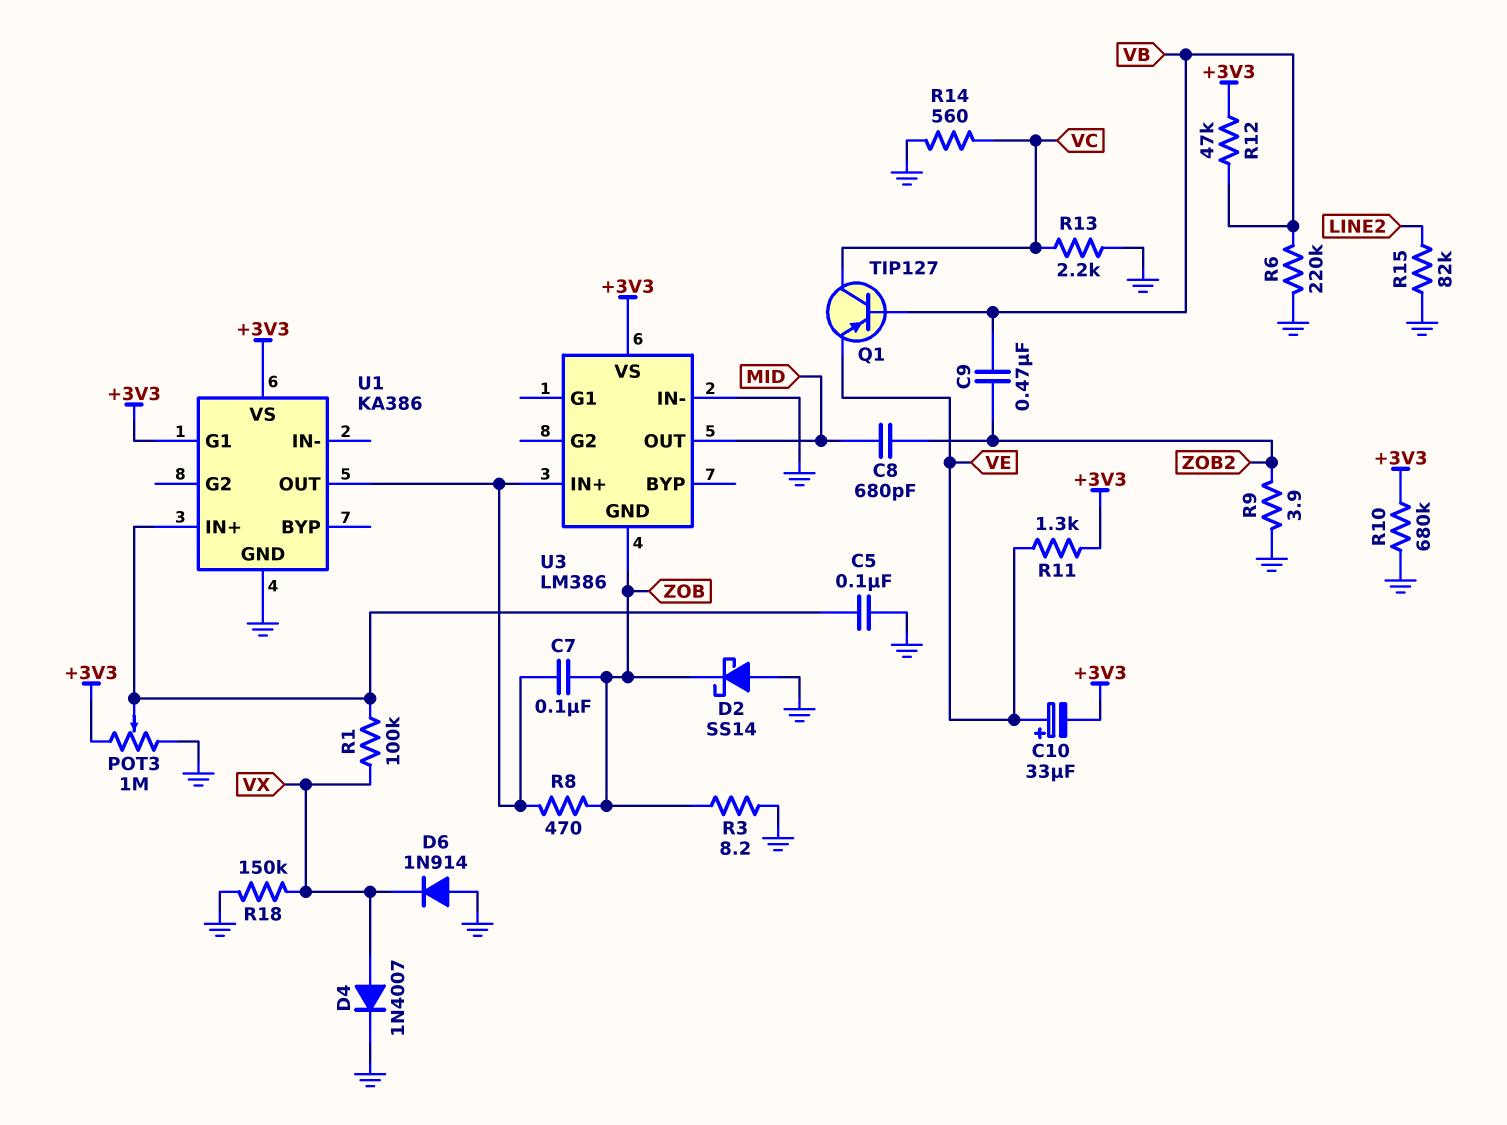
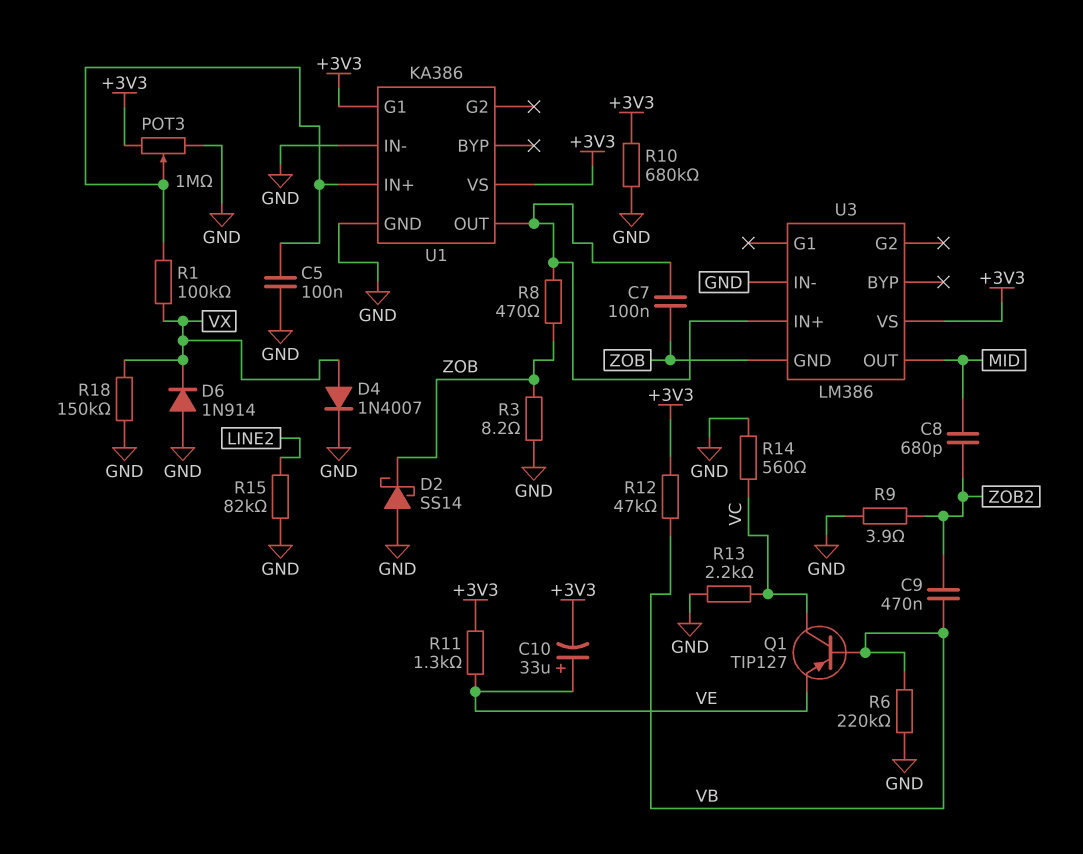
U1 pin IN-: none -> GND

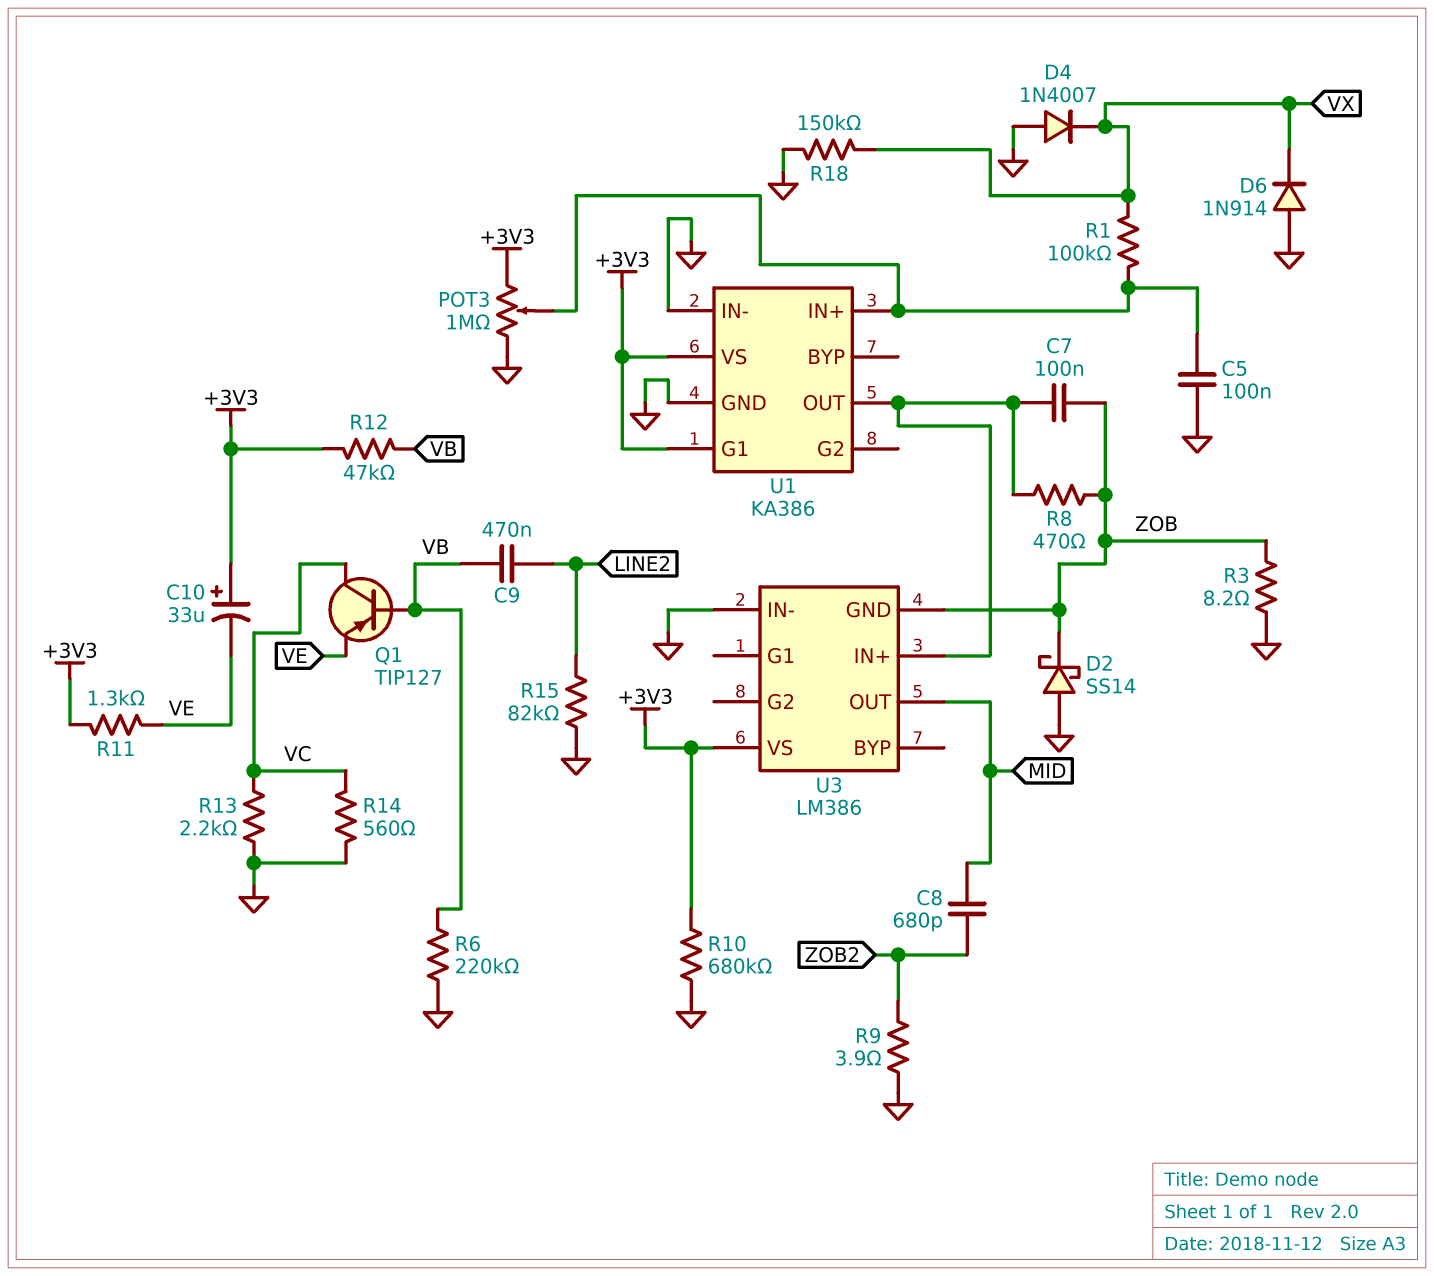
C9: 470nF (VB, ZOB2) -> 470nF (LINE2, VB)
C10: 33uF (plus VE, minus +3V3) -> 33uF (plus +3V3, minus VE)
D4: diode 1N4007 (A VX, K GND) -> diode 1N4007 (A GND, K VX)

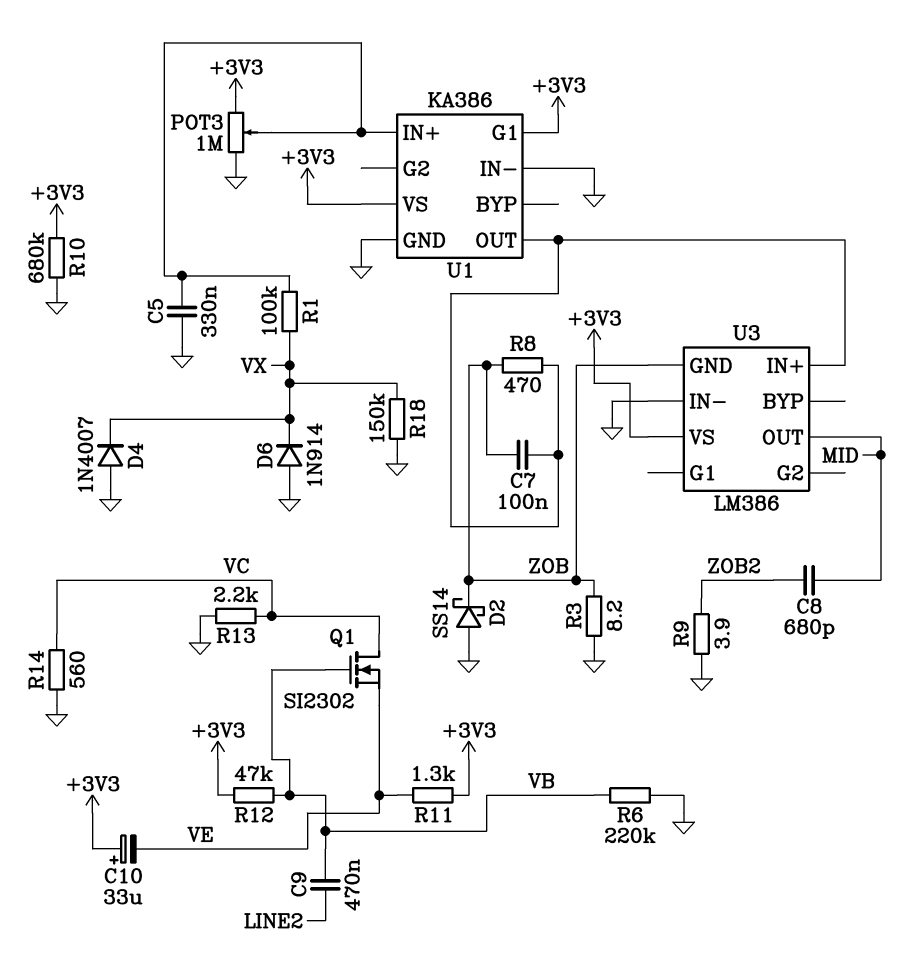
C5: 100nF (GND, U1/IN+) -> 330nF (GND, U1/IN+)
Q1: PNP TIP127 (B VB, C VC, E VE) -> NMOS SI2302 (G VB, D VC, S VE)
R15: 82k (GND, LINE2) -> none

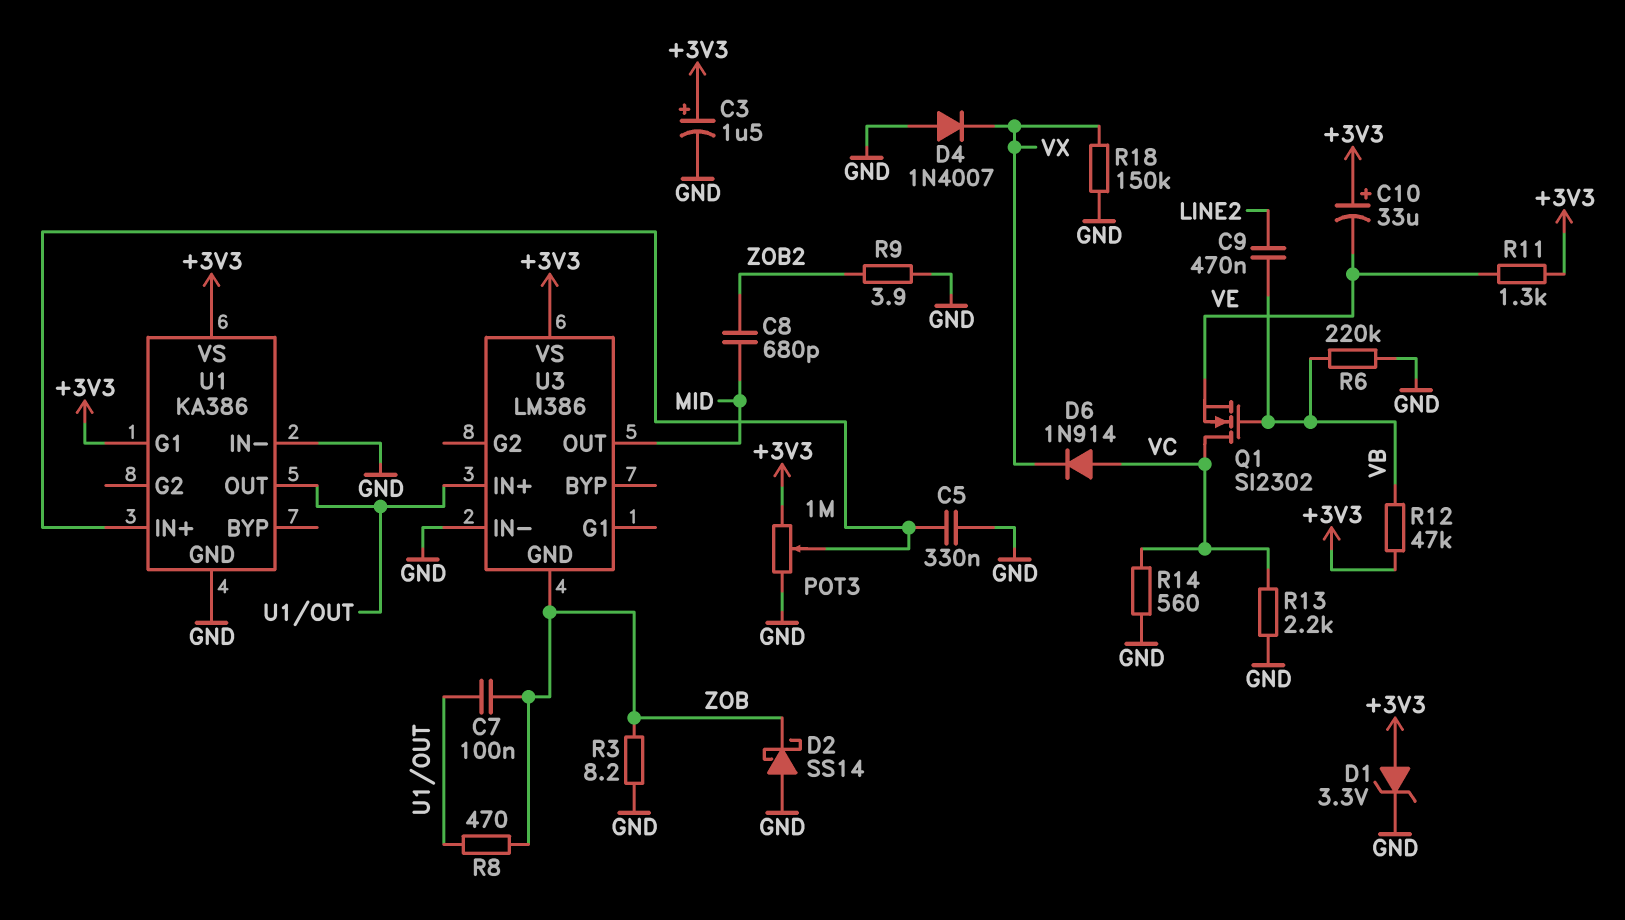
C3: none -> 1.5uF (plus +3V3, minus GND)
D1: none -> zener 3.3V (A +3V3, K GND)
D6: diode 1N914 (A GND, K VX) -> diode 1N914 (A VC, K VX)
R1: 100k (U1/IN+, VX) -> none
R10: 680k (+3V3, GND) -> none

